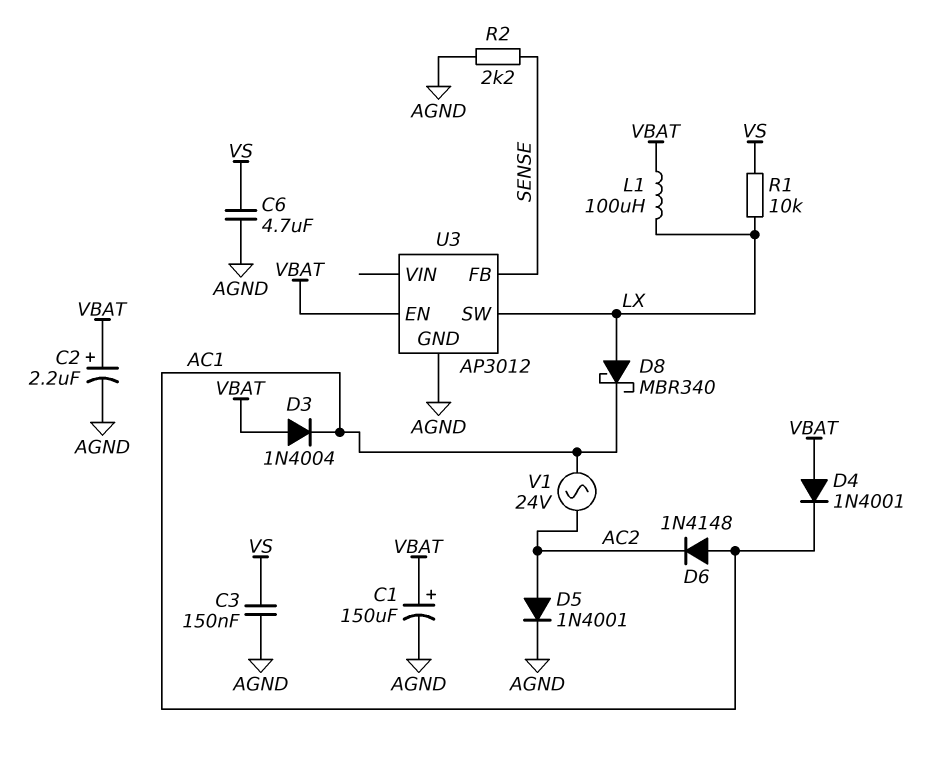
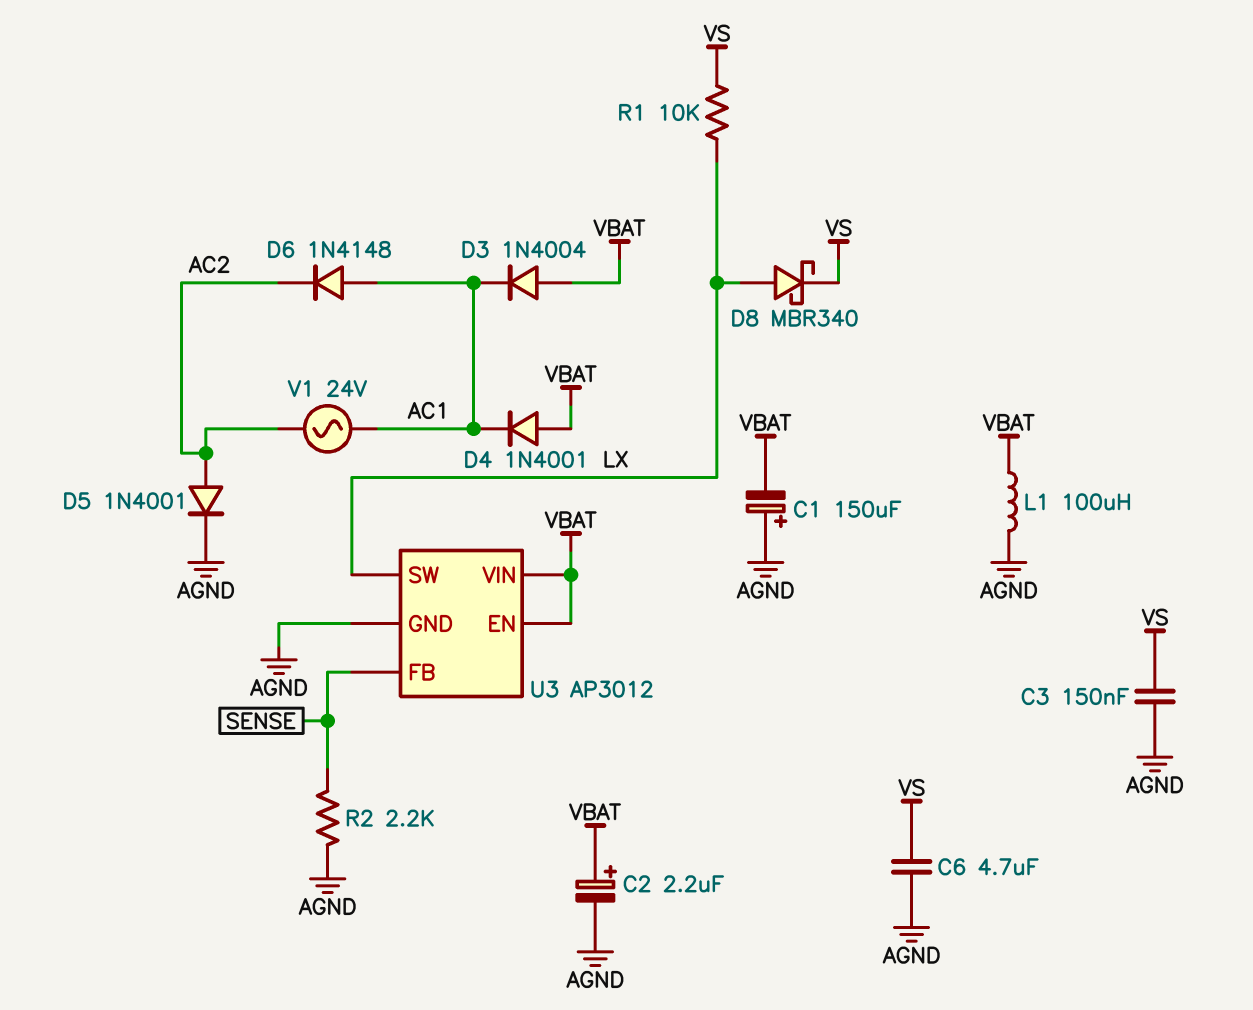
C1: 150uF (plus VBAT, minus AGND) -> 150uF (plus AGND, minus VBAT)
D8: schottky MBR340 (A LX, K AC1) -> schottky MBR340 (A LX, K VS)
L1: 100uH (LX, VBAT) -> 100uH (AGND, VBAT)
U3 pin VIN: none -> VBAT

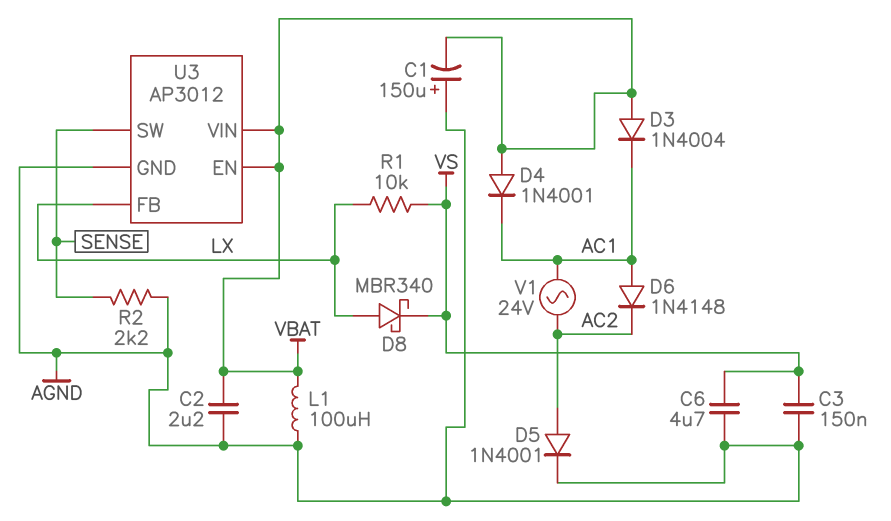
C2: 2.2uF (plus VBAT, minus AGND) -> 2.2uF (AGND, VBAT)
U3 pin FB: SENSE -> LX
U3 pin SW: LX -> SENSE

